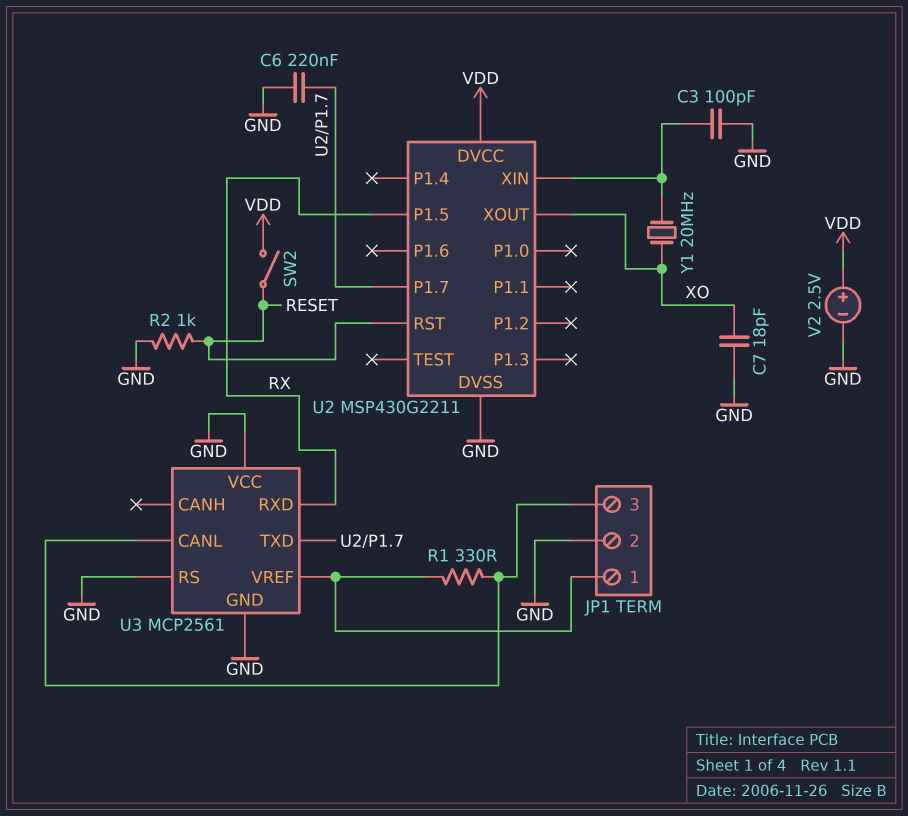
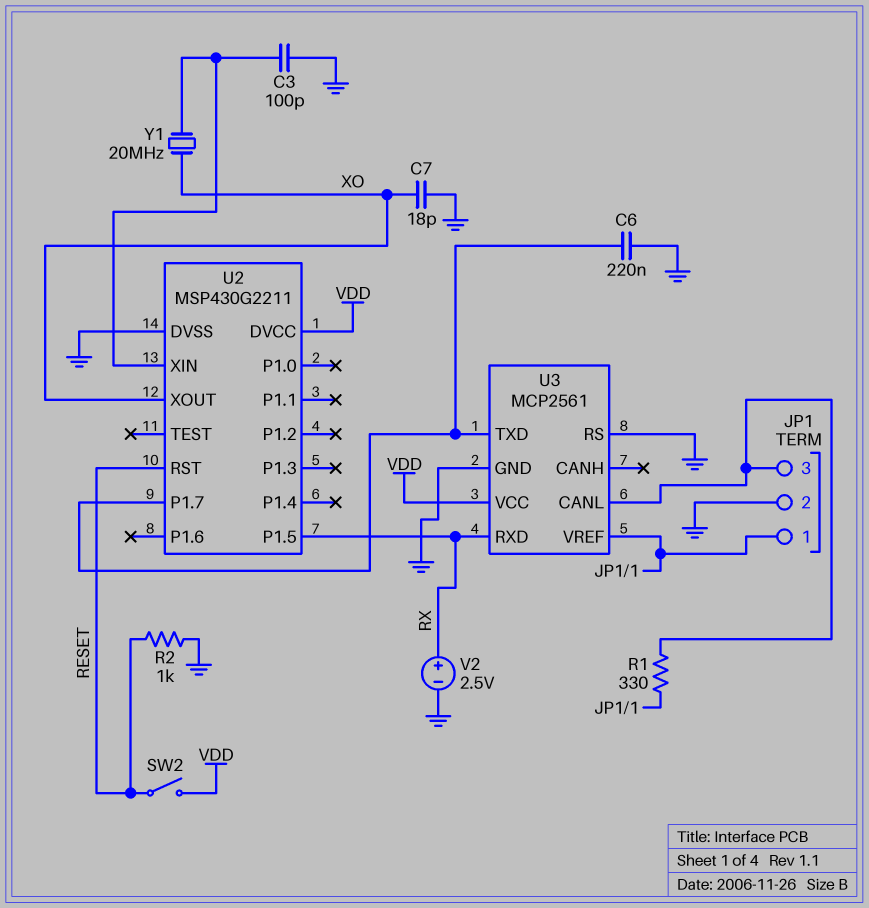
U3 pin VCC: GND -> VDD
V2: 2.5V (plus VDD, minus GND) -> 2.5V (plus RX, minus GND)

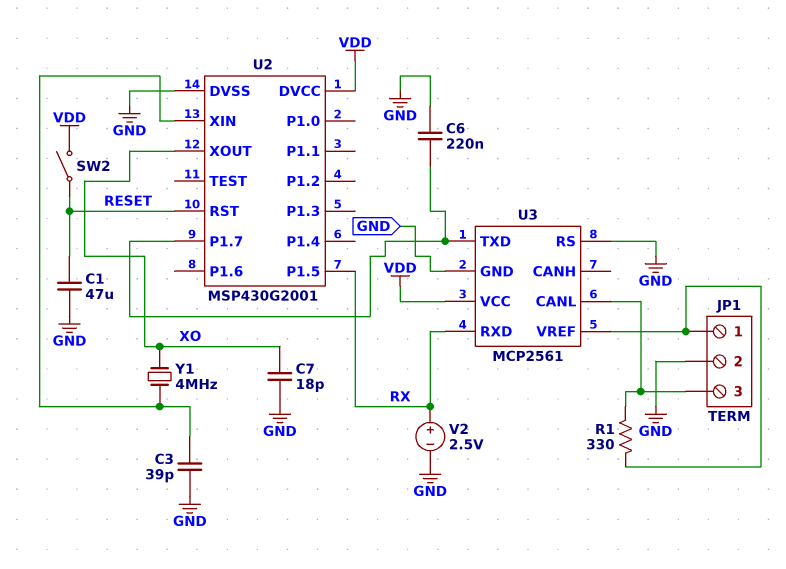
C1: none -> 47uF (GND, RESET)
C3: 100pF (GND, U2/XIN) -> 39pF (GND, U2/XIN)
R2: 1k (GND, RESET) -> none
U2: MSP430G2211 -> MSP430G2001
Y1: 20MHz (U2/XIN, XO) -> 4MHz (U2/XIN, XO)

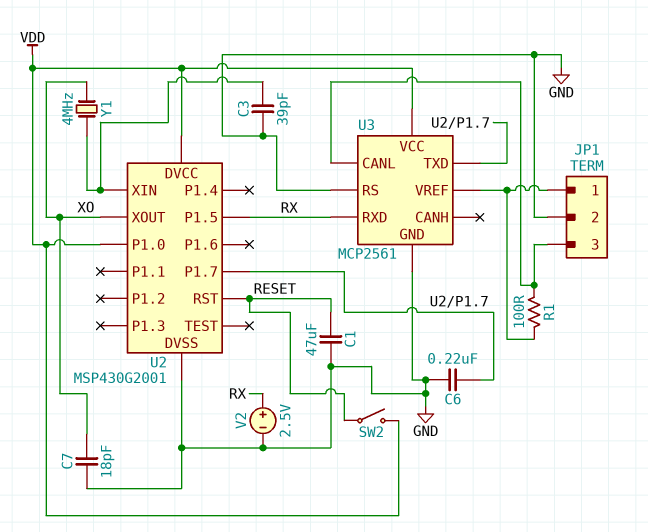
R1: 330 (JP1/1, JP1/3) -> 100 (JP1/1, JP1/3)
U2 pin P1.0: none -> VDD

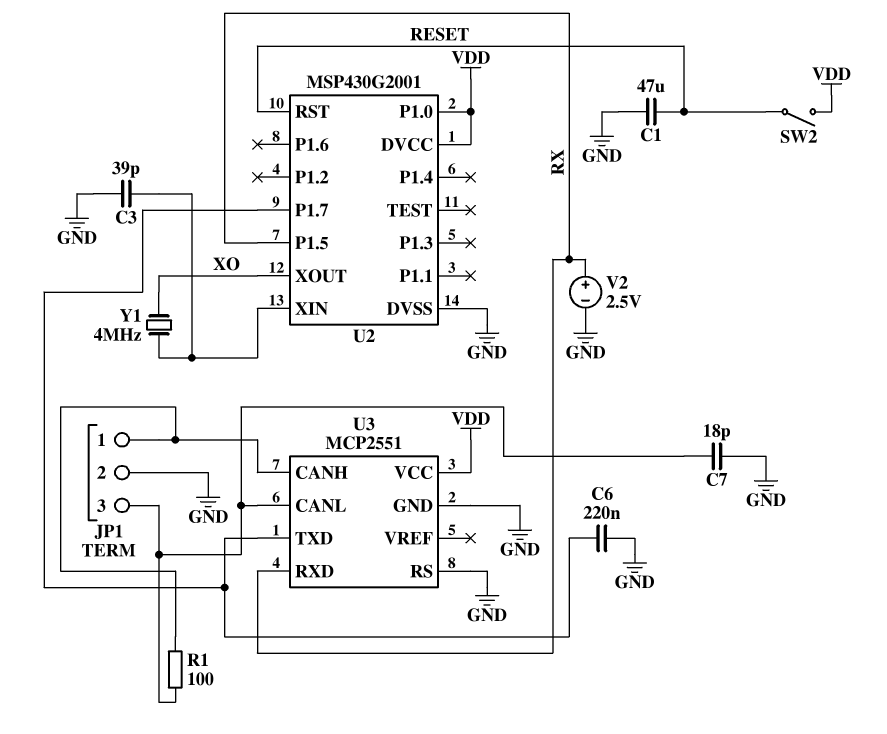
C7: 18pF (GND, XO) -> 18pF (GND, JP1/3)
U3: MCP2561 -> MCP2551
U3 pin CANH: none -> JP1/1
U3 pin VREF: JP1/1 -> none

